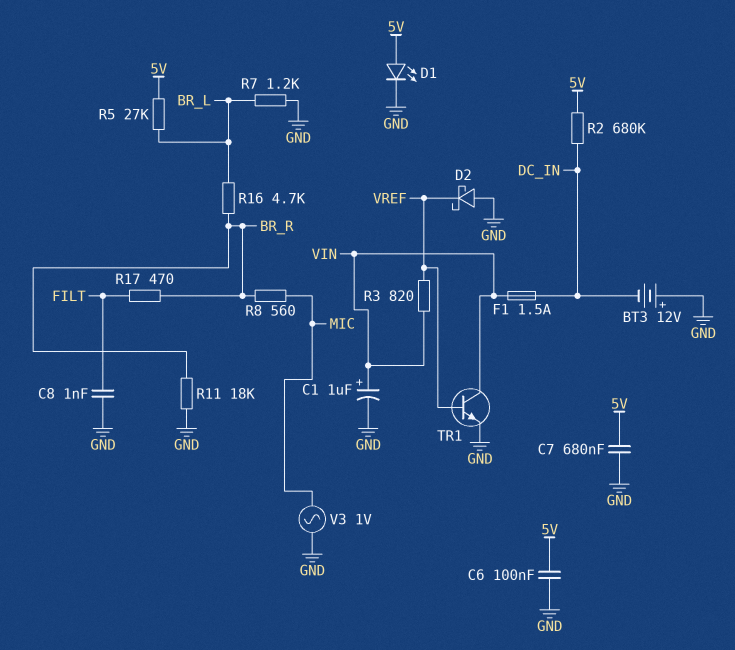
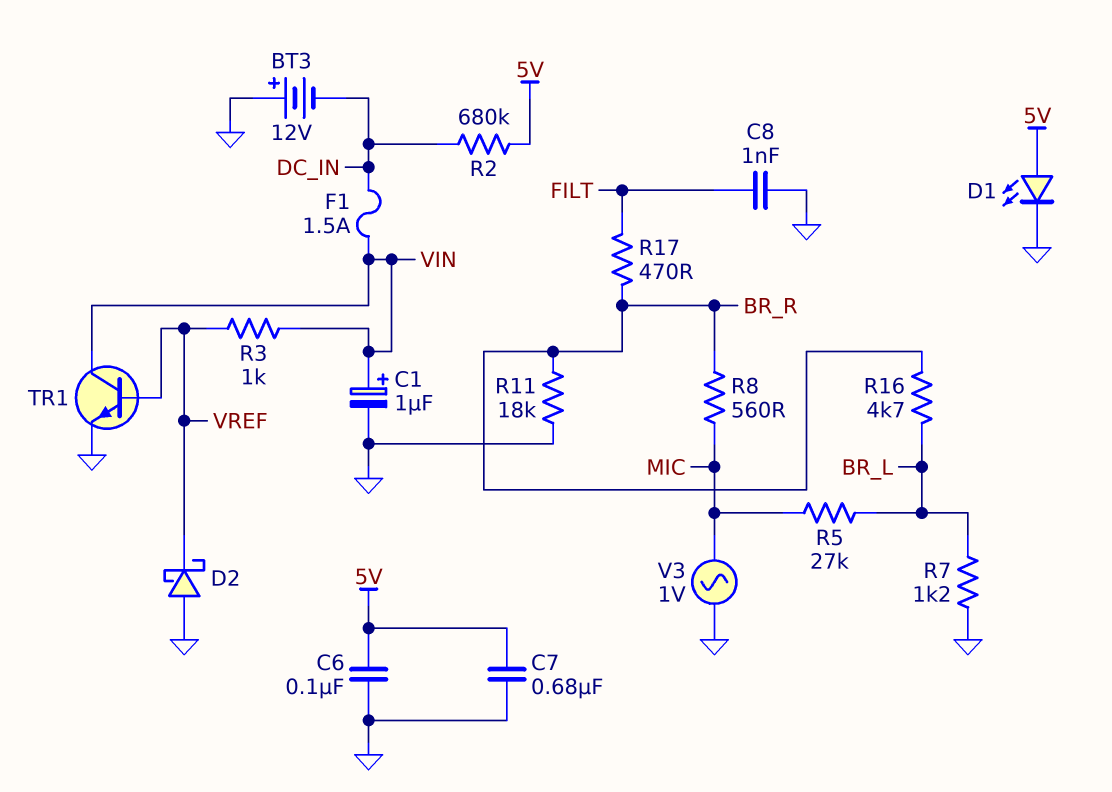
R3: 820 (VIN, VREF) -> 1k (VIN, VREF)
R5: 27k (5V, BR_L) -> 27k (BR_L, MIC)

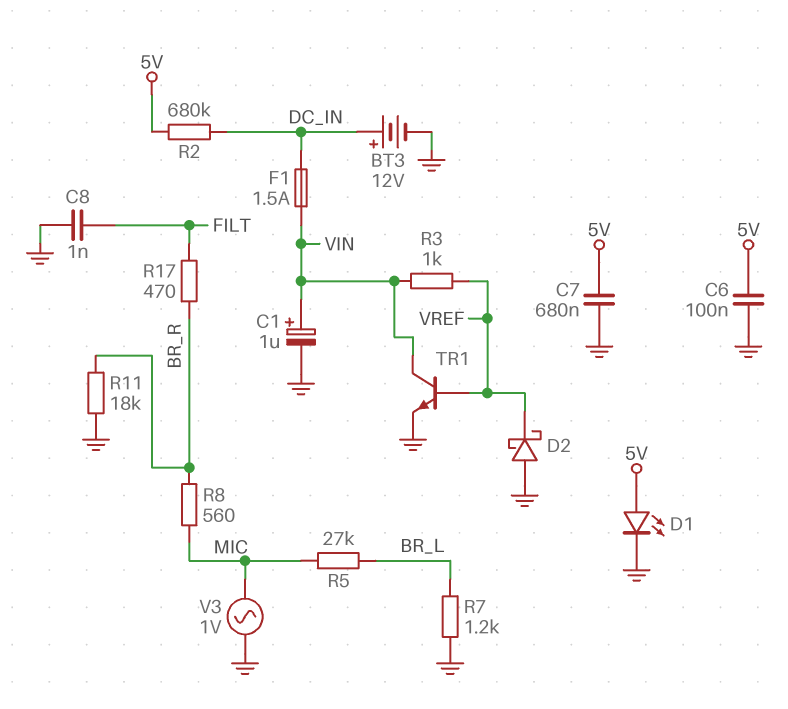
BT3: 12V (plus GND, minus DC_IN) -> 12V (plus DC_IN, minus GND)
R16: 4.7k (BR_L, BR_R) -> none

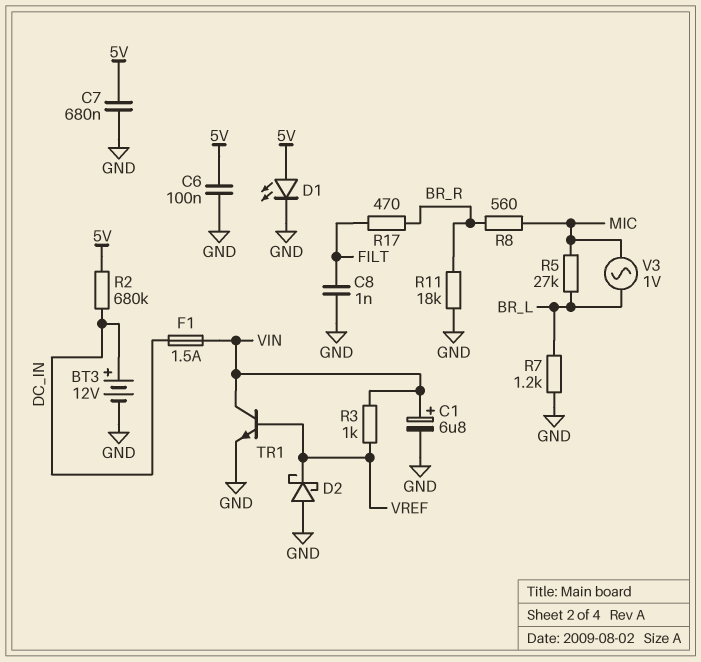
C1: 1uF (plus VIN, minus GND) -> 6.8uF (plus VIN, minus GND)
V3: AC 1V (GND, MIC) -> AC 1V (BR_L, MIC)

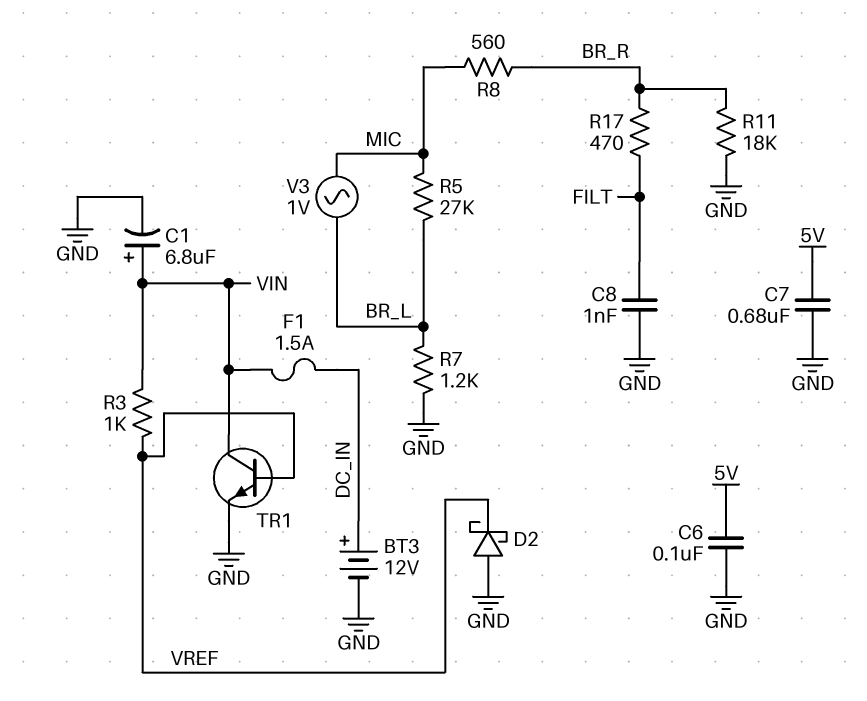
D1: LED (A 5V, K GND) -> none
R2: 680k (5V, DC_IN) -> none

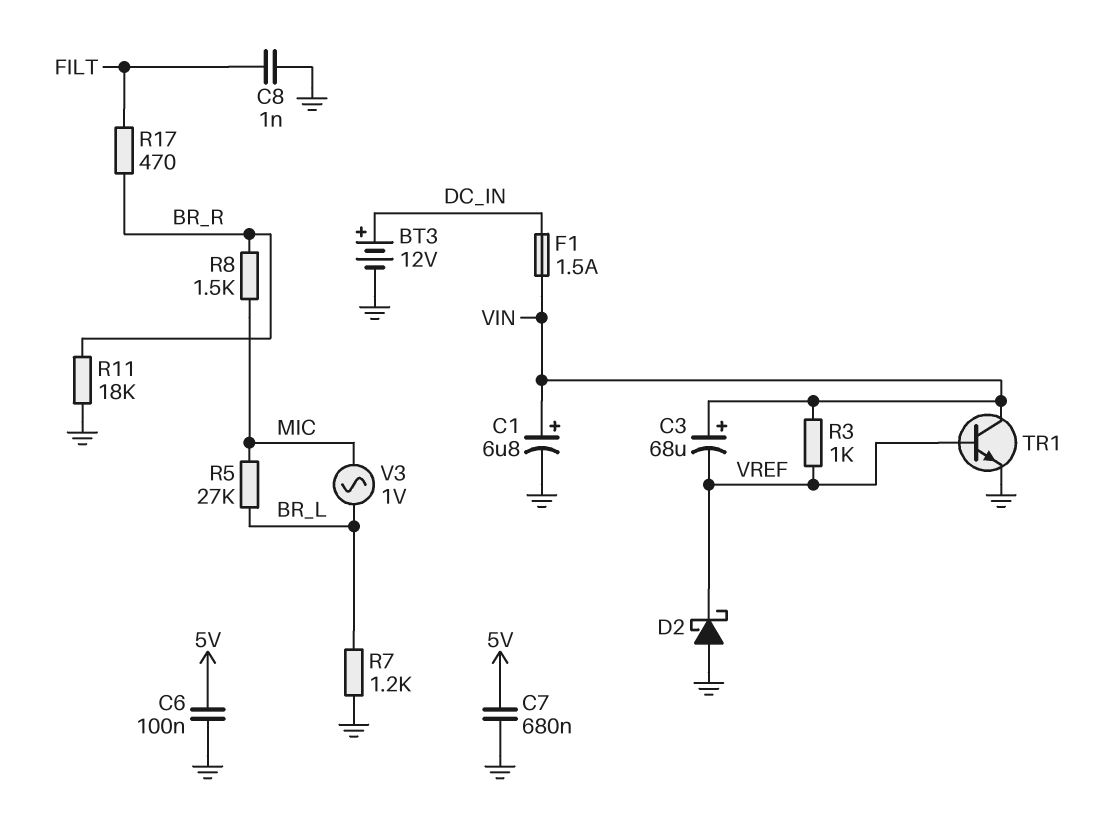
C3: none -> 68uF (plus VIN, minus VREF)
R8: 560 (BR_R, MIC) -> 1.5k (BR_R, MIC)

